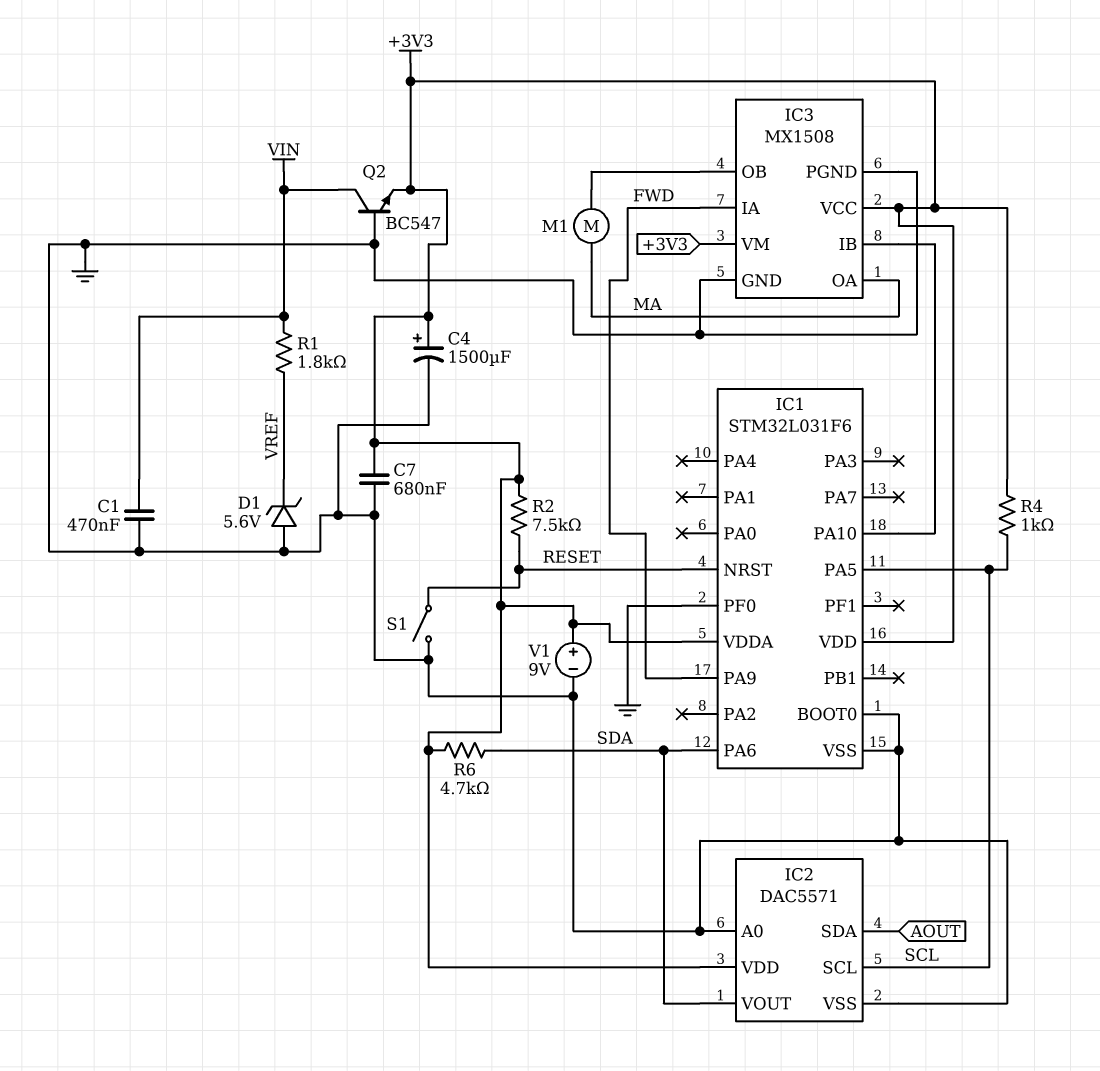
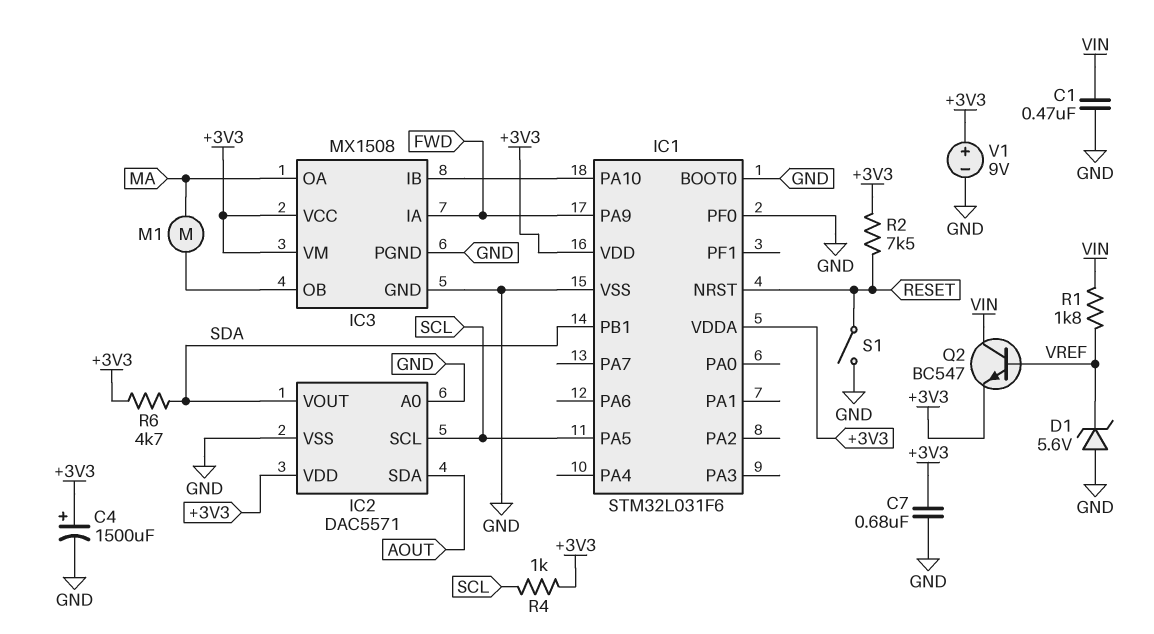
IC1 pin PA6: SDA -> none
IC1 pin PB1: none -> SDA
Q2: NPN BC547 (B GND, C VIN, E +3V3) -> NPN BC547 (B VREF, C VIN, E +3V3)

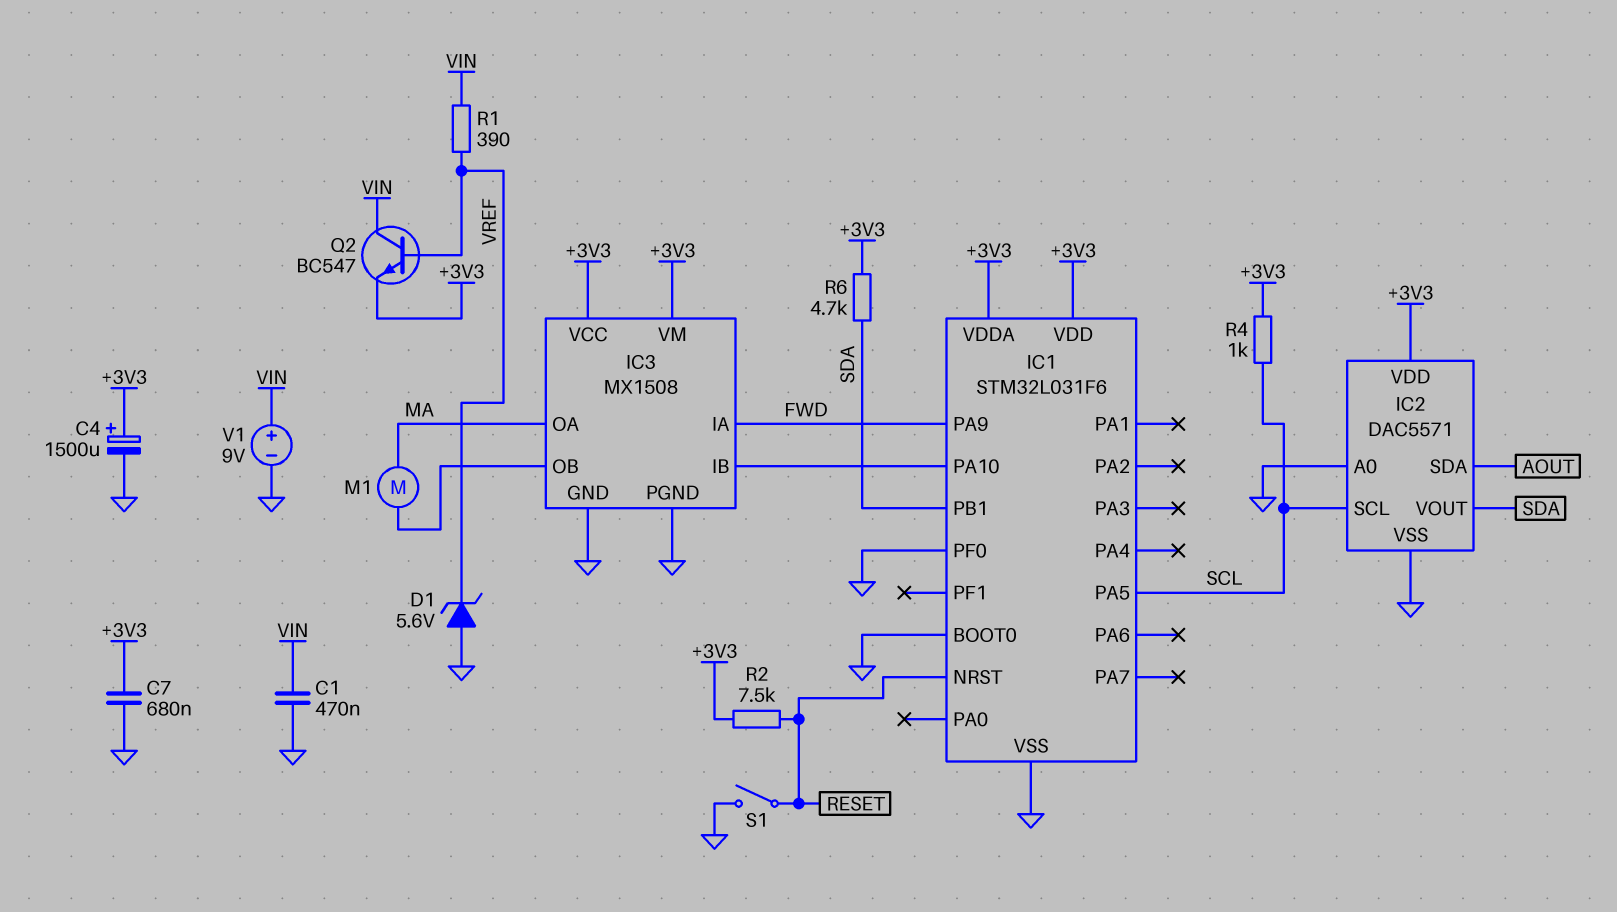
R1: 1.8k (VIN, VREF) -> 390 (VIN, VREF)
V1: 9V (plus +3V3, minus GND) -> 9V (plus VIN, minus GND)

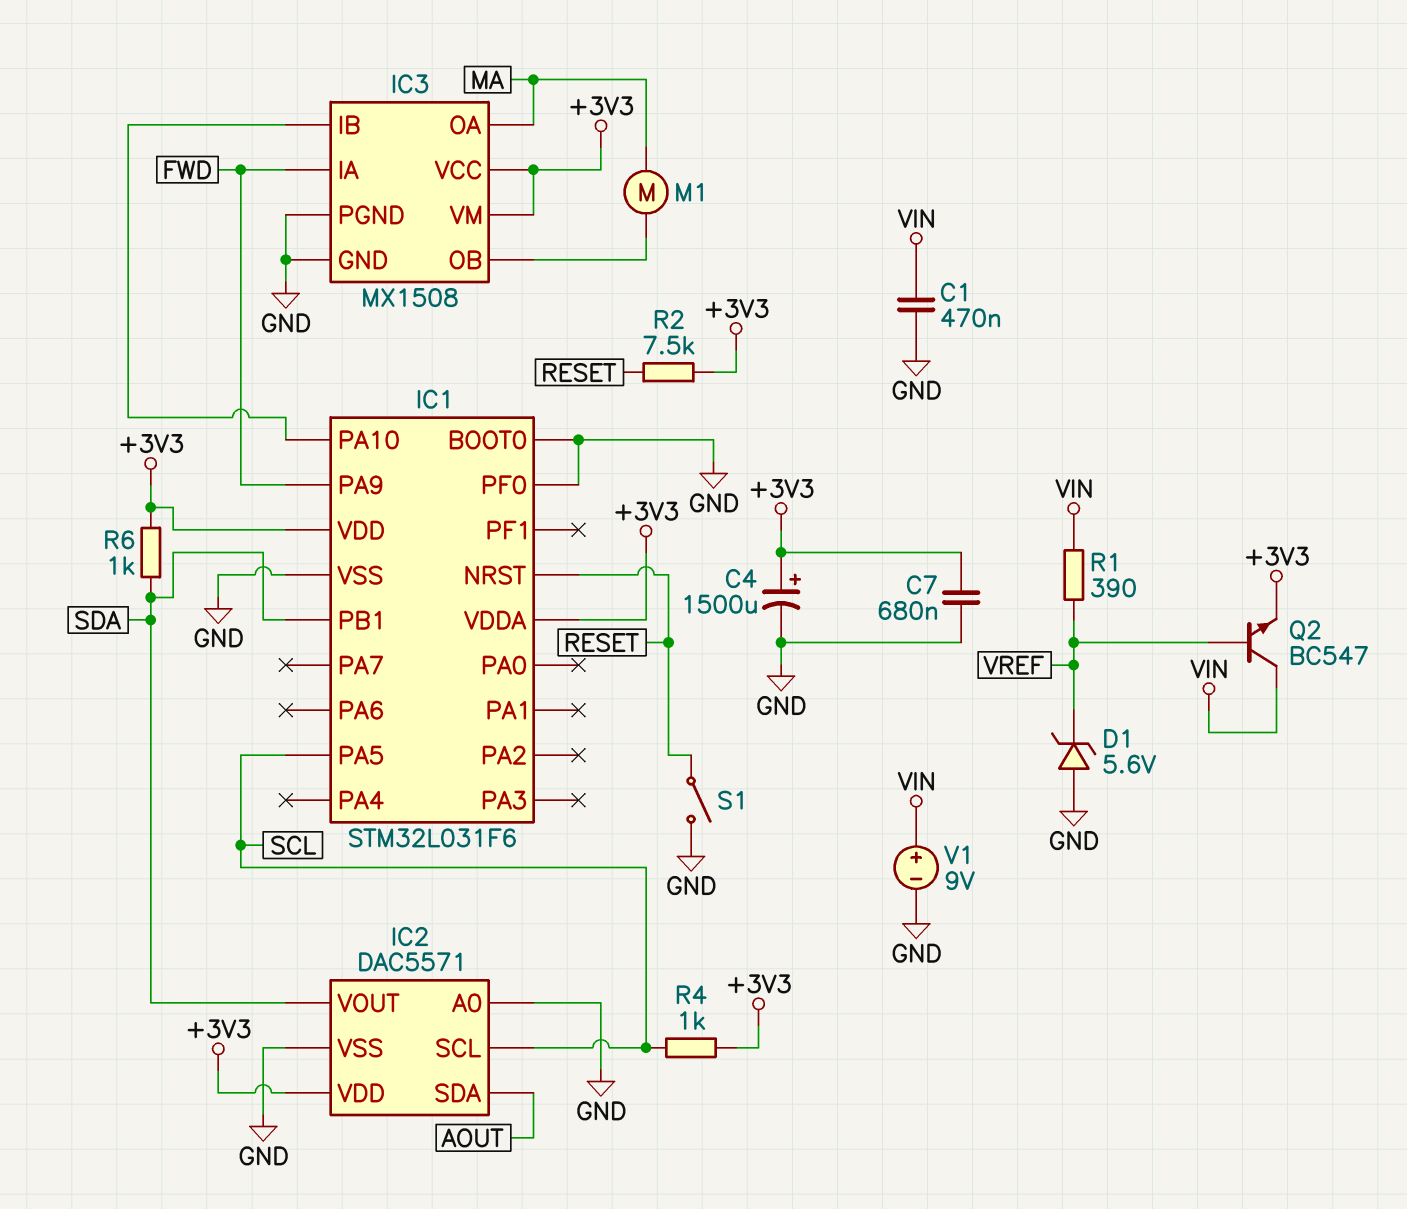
R6: 4.7k (+3V3, SDA) -> 1k (+3V3, SDA)

